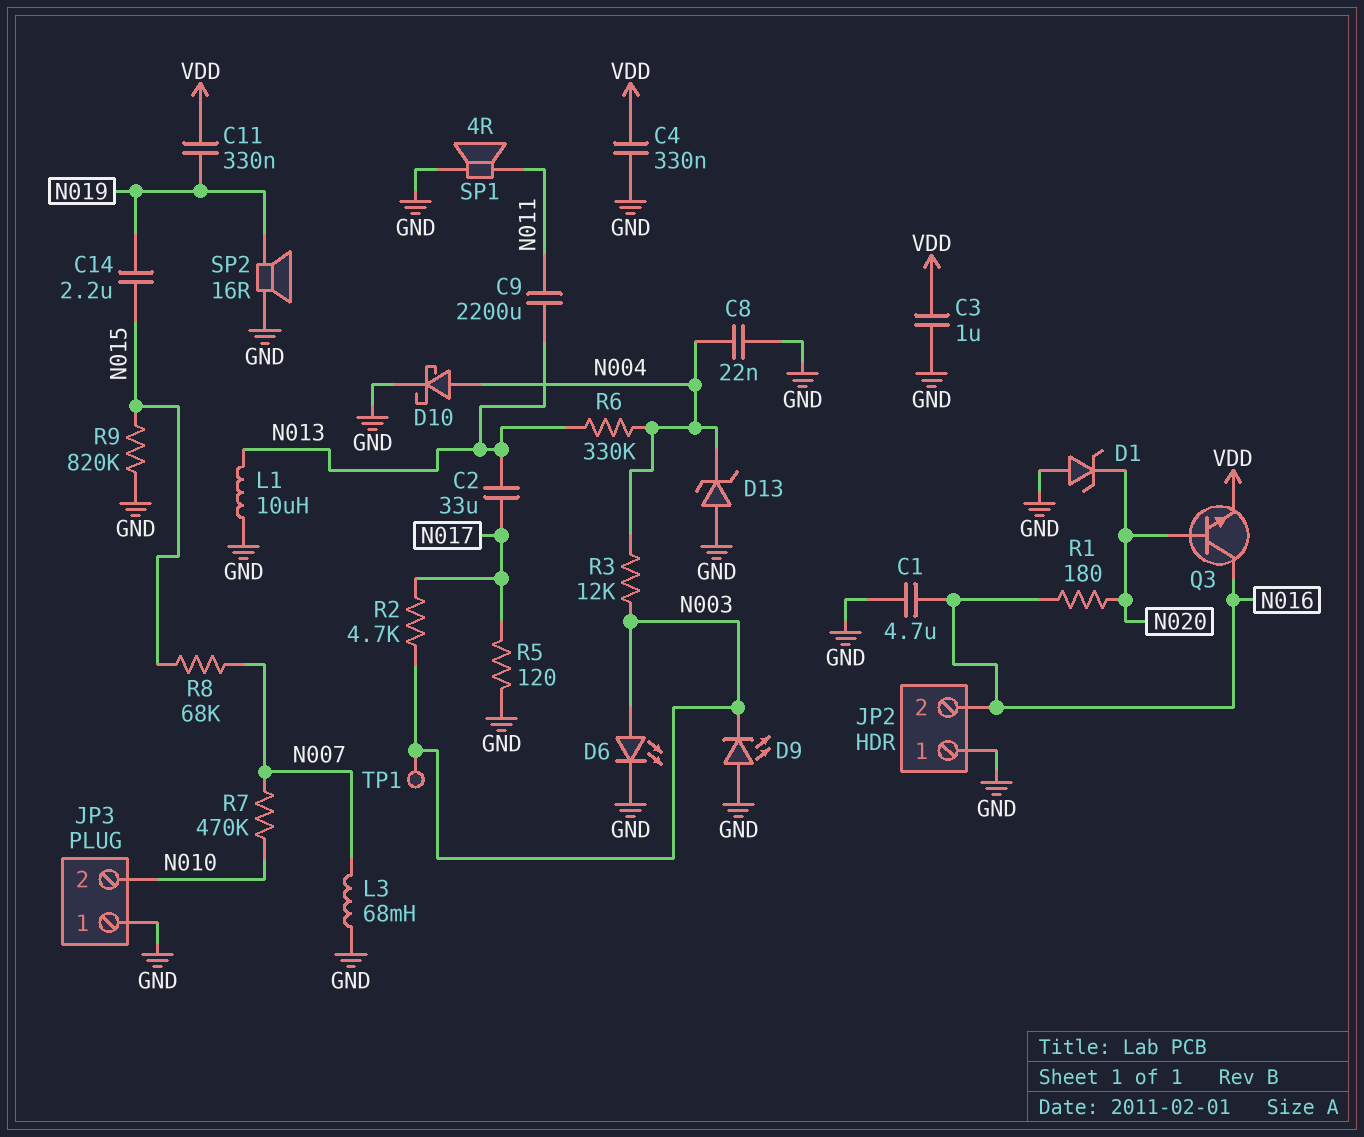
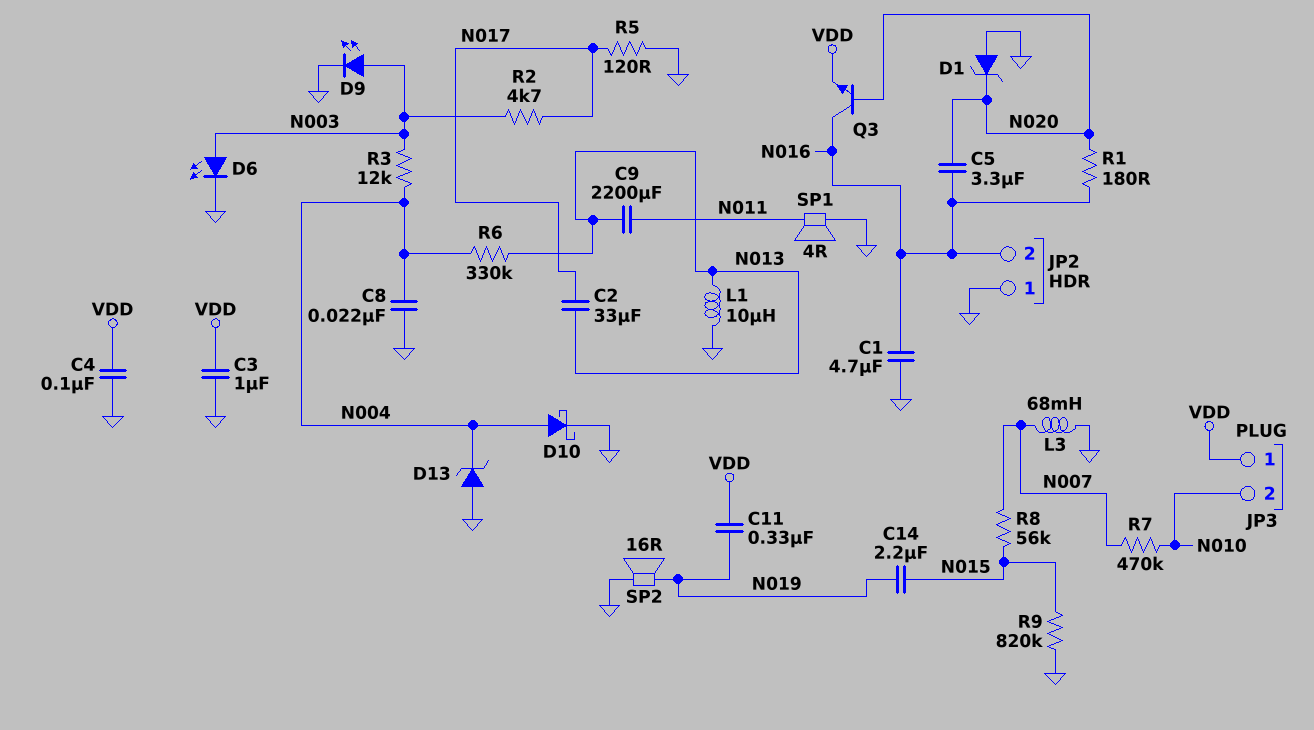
C4: 330nF (GND, VDD) -> 100nF (GND, VDD)
C5: none -> 3.3uF (N016, N020)
D9: LED (A GND, K N003) -> LED (A N003, K GND)
JP3 pin 1: GND -> VDD
R8: 68k (N007, N015) -> 56k (N007, N015)
TP1: test point (N003) -> none

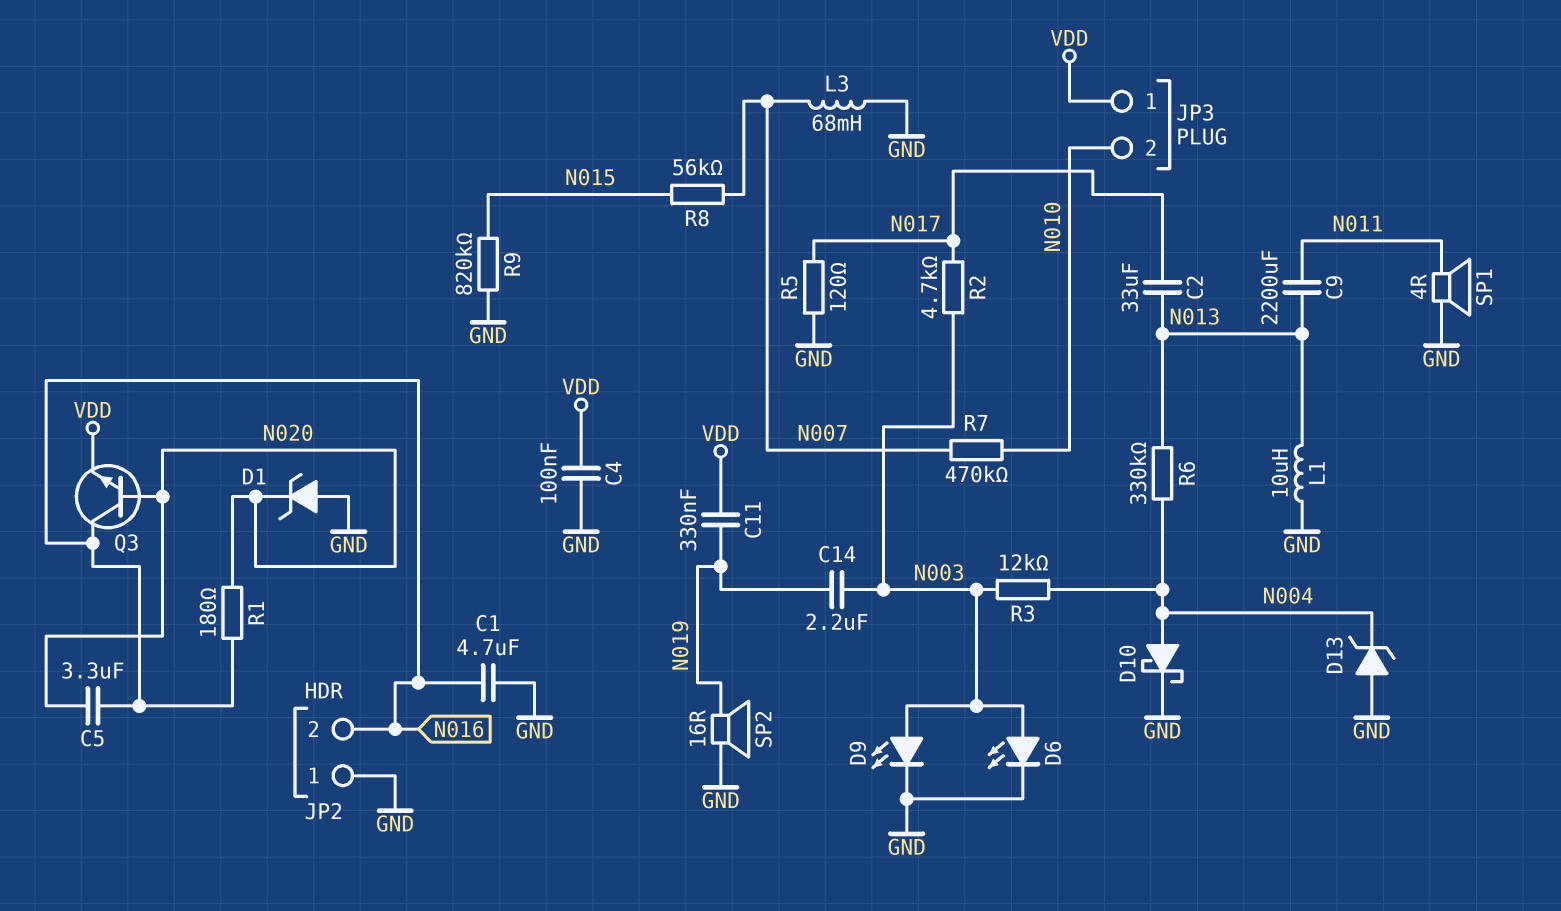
C3: 1uF (GND, VDD) -> none
C8: 22nF (GND, N004) -> none
C14: 2.2uF (N015, N019) -> 2.2uF (N003, N019)

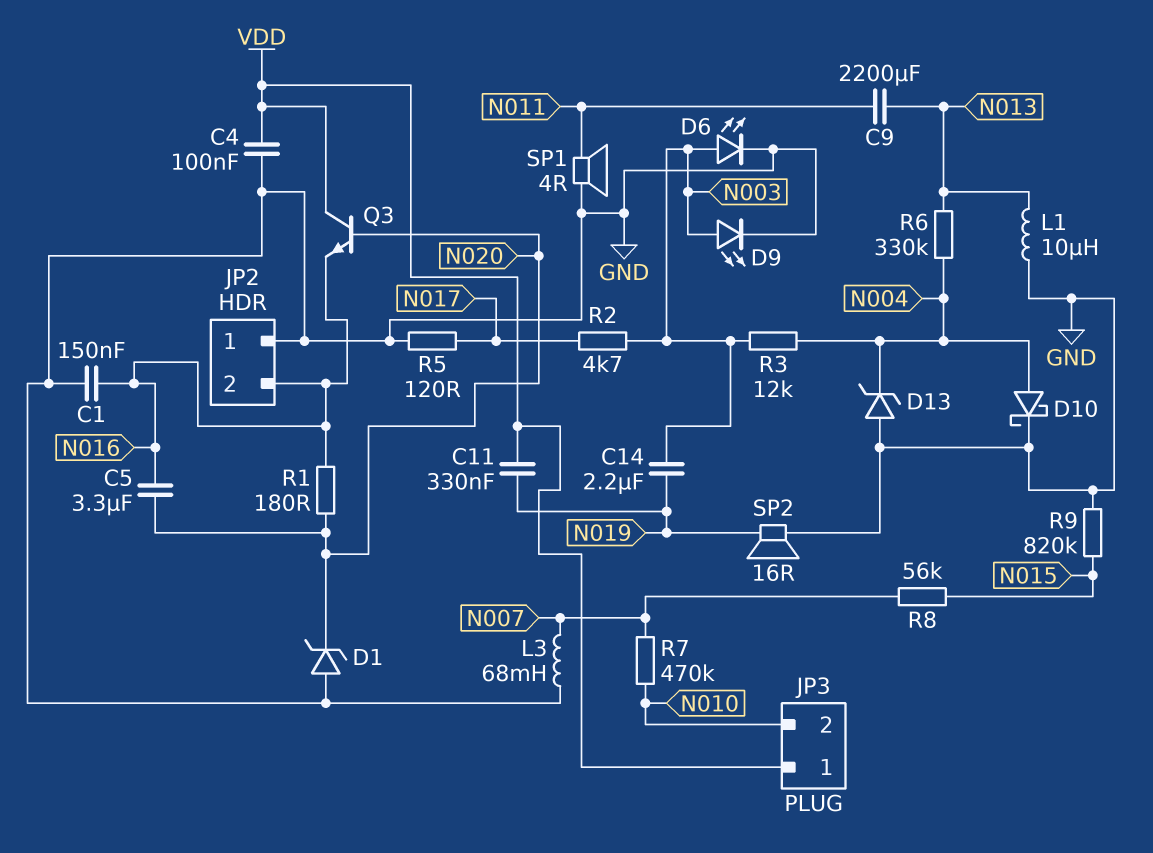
C1: 4.7uF (GND, N016) -> 150nF (GND, N016)
C2: 33uF (N013, N017) -> none
Q3: NPN (B N020, C N016, E VDD) -> NPN (B N020, C VDD, E N016)

